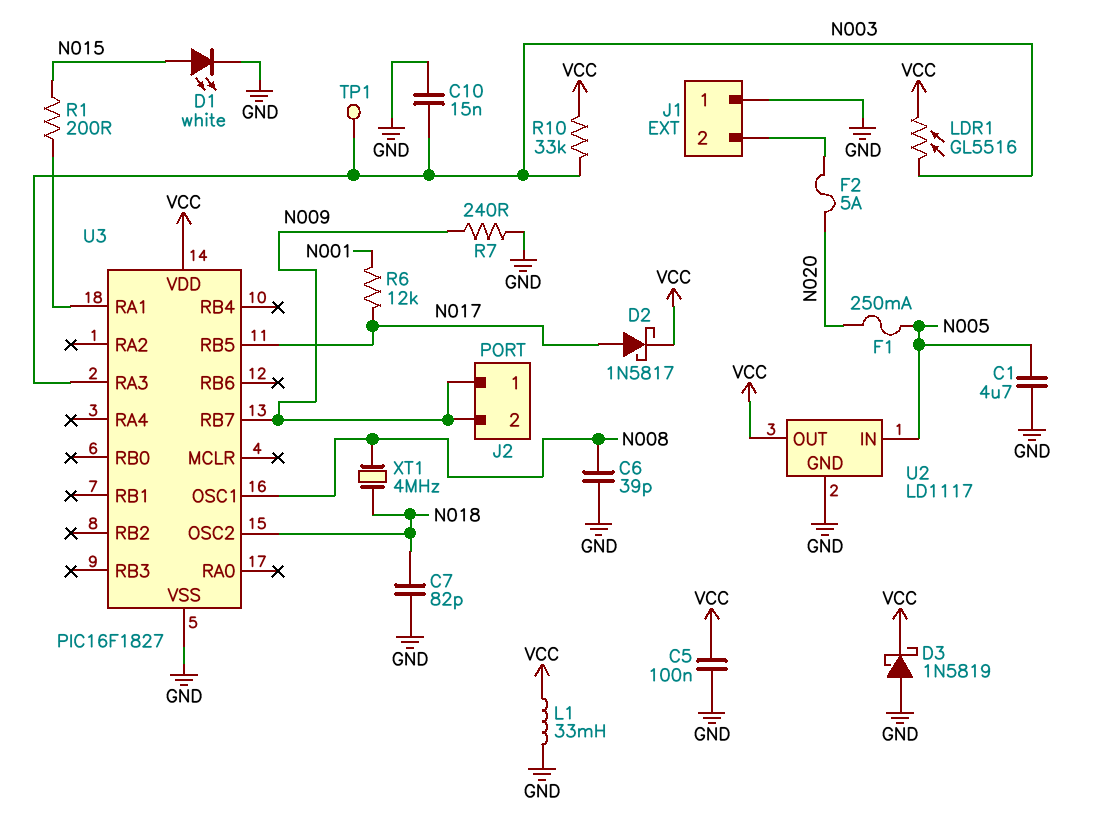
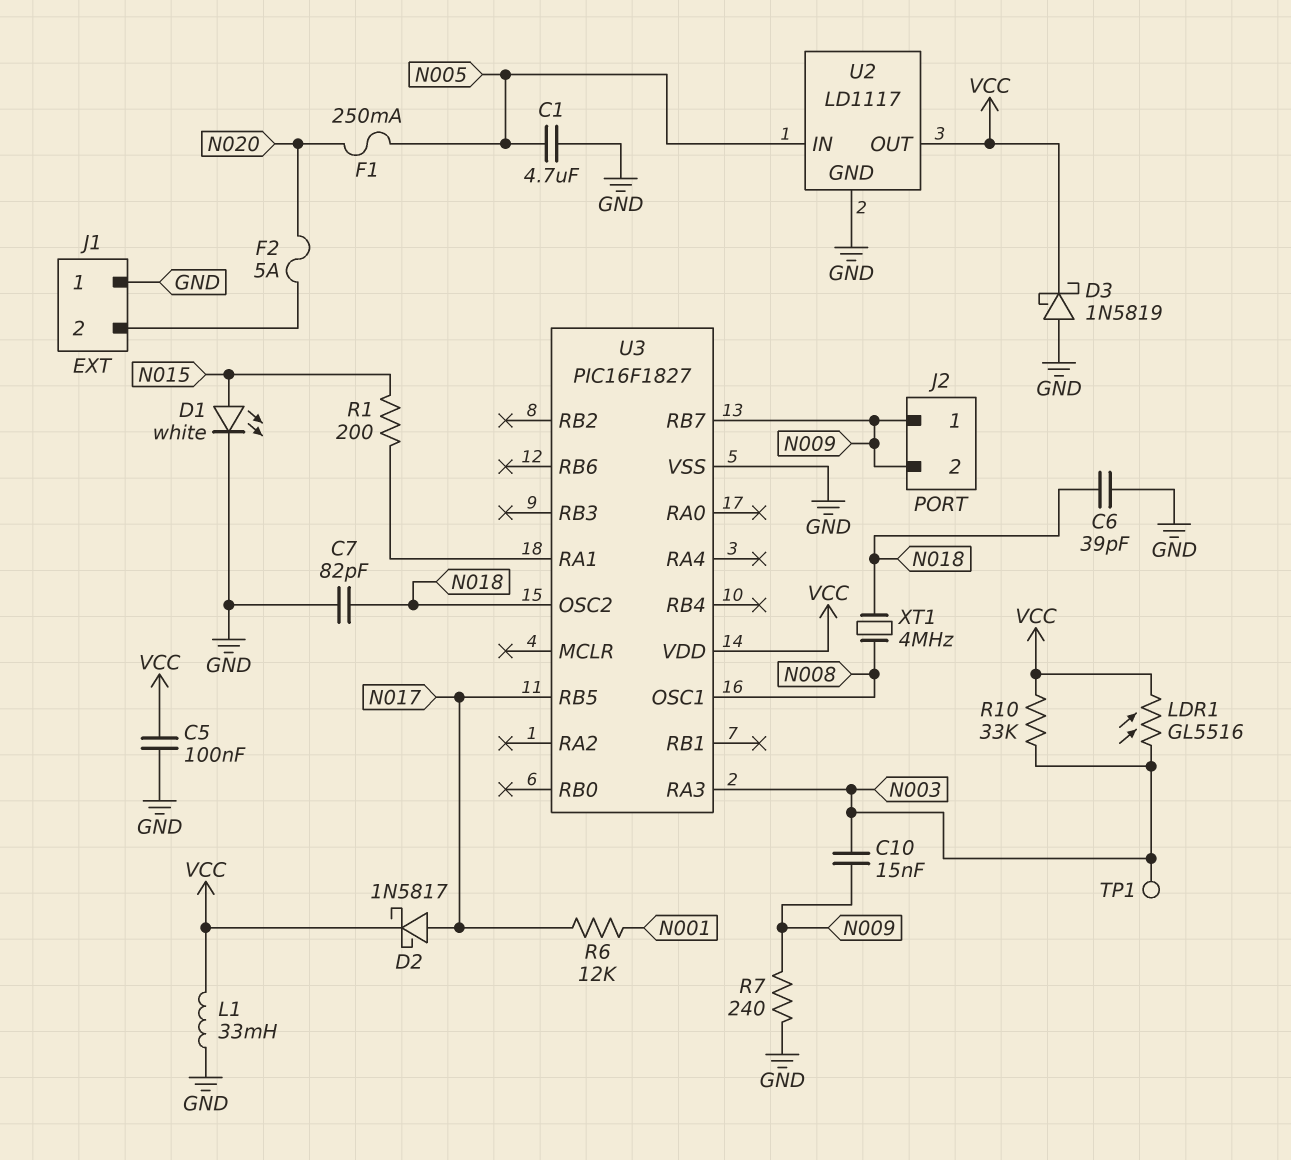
C6: 39pF (GND, N008) -> 39pF (GND, N018)
C10: 15nF (GND, N003) -> 15nF (N003, N009)

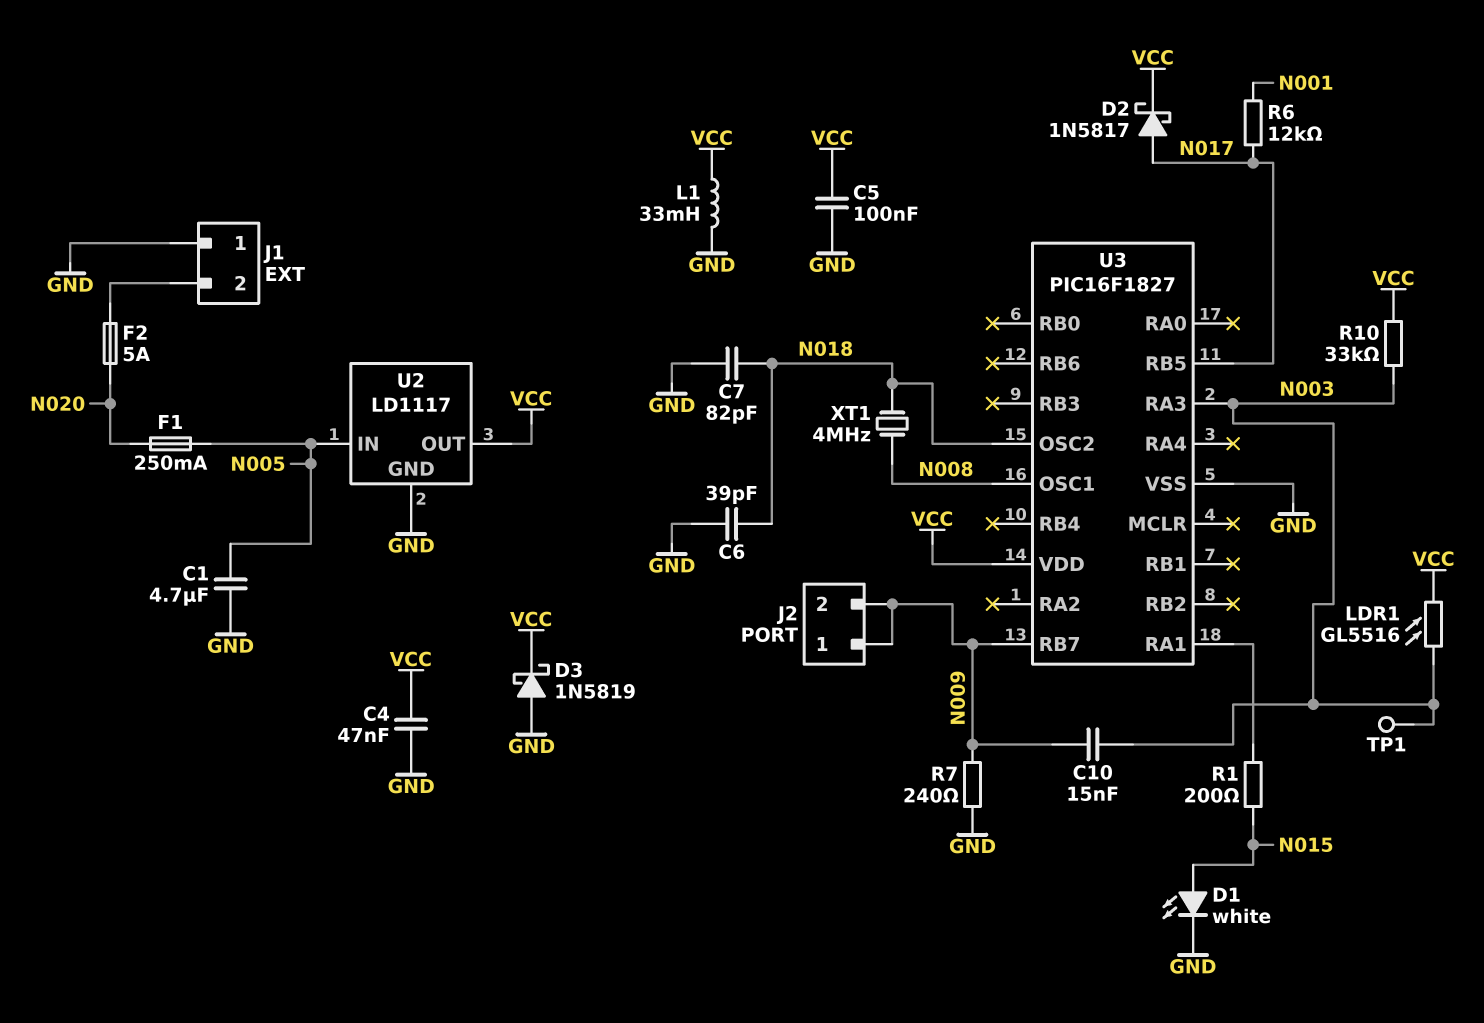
C4: none -> 47nF (GND, VCC)

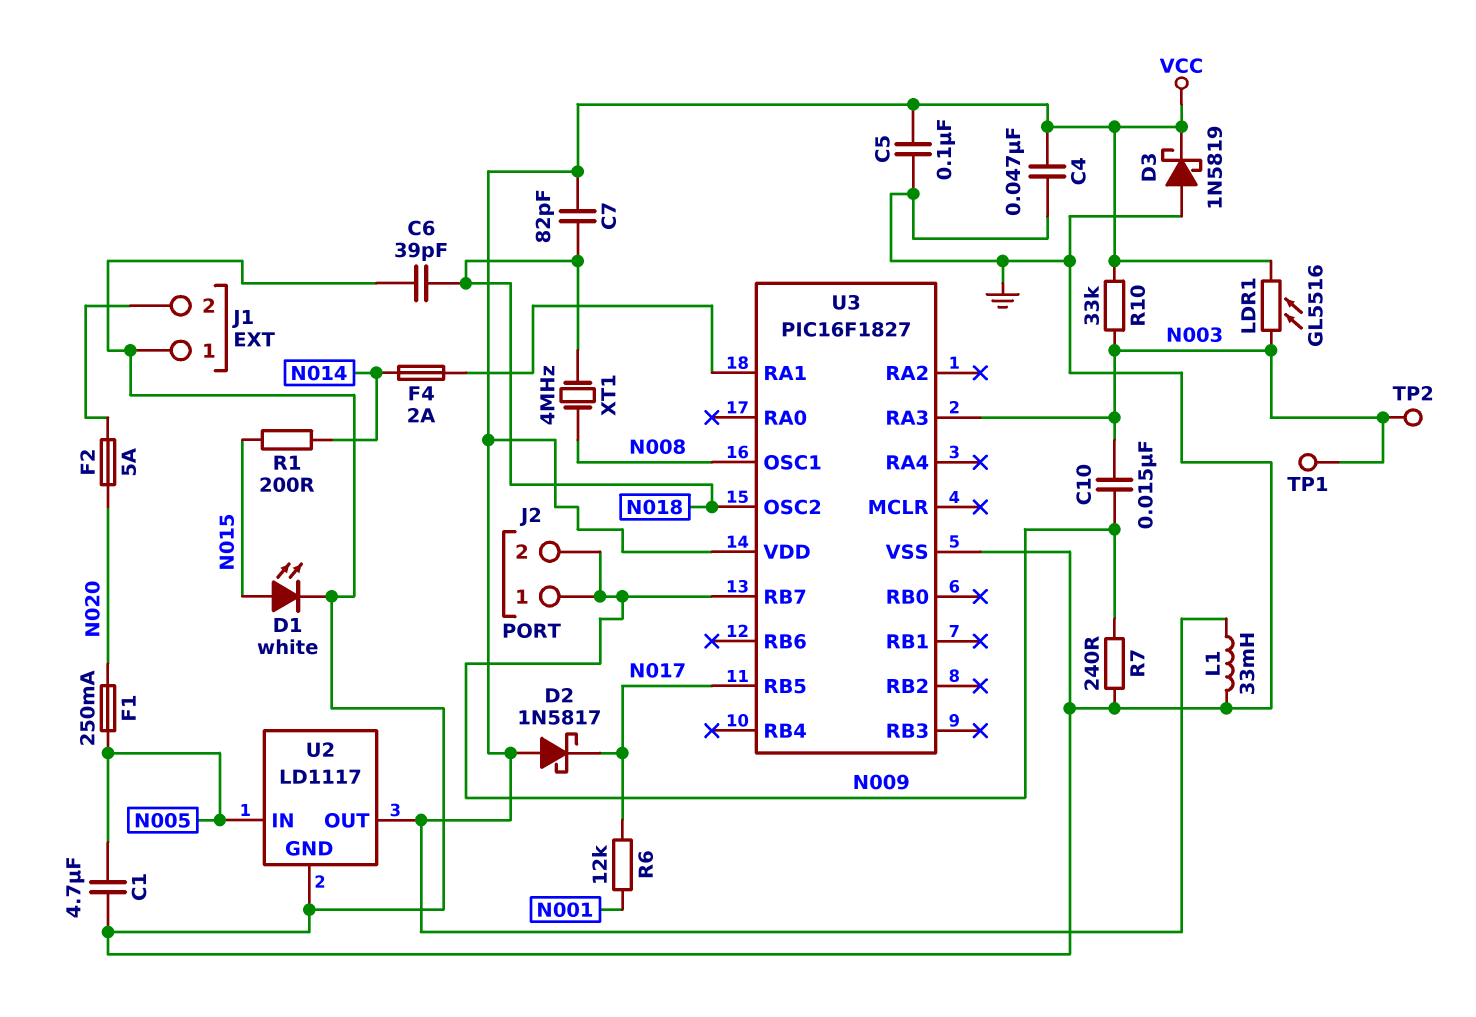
C7: 82pF (GND, N018) -> 82pF (N018, VCC)
D2: schottky 1N5817 (A N017, K VCC) -> schottky 1N5817 (A VCC, K N017)
F4: none -> 2A (N014, U3/RA1)
R1: 200 (N015, U3/RA1) -> 200 (N014, N015)
TP2: none -> test point (N003)

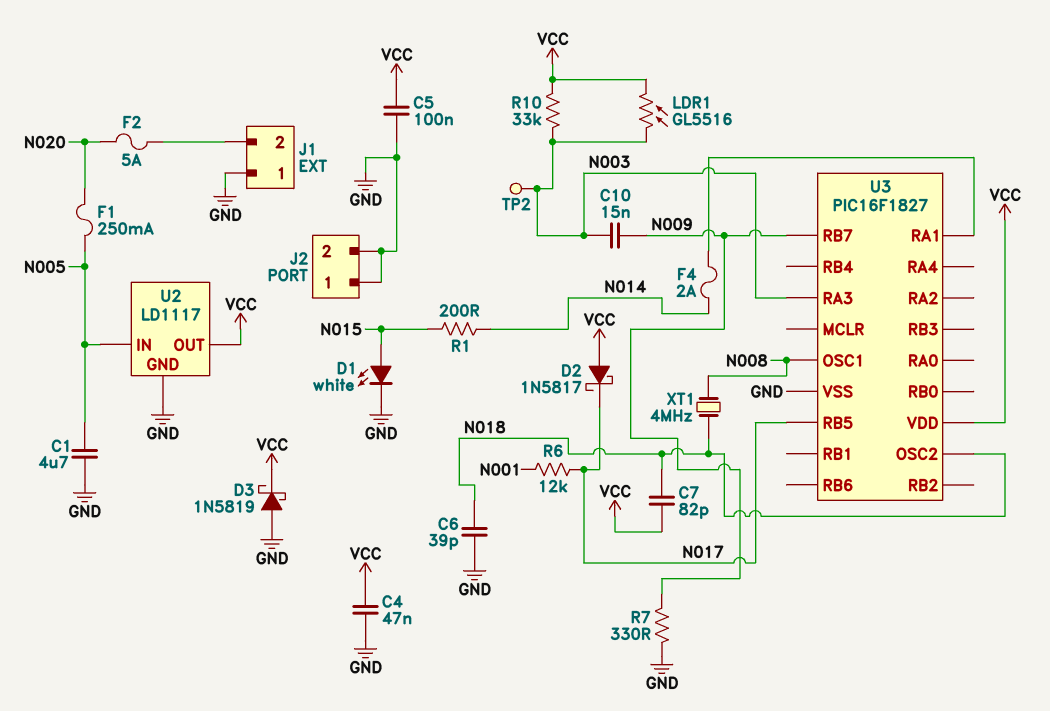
J2 pin 1: N009 -> GND
J2 pin 2: N009 -> GND
L1: 33mH (GND, VCC) -> none
R7: 240 (GND, N009) -> 330 (GND, N009)
TP1: test point (N003) -> none

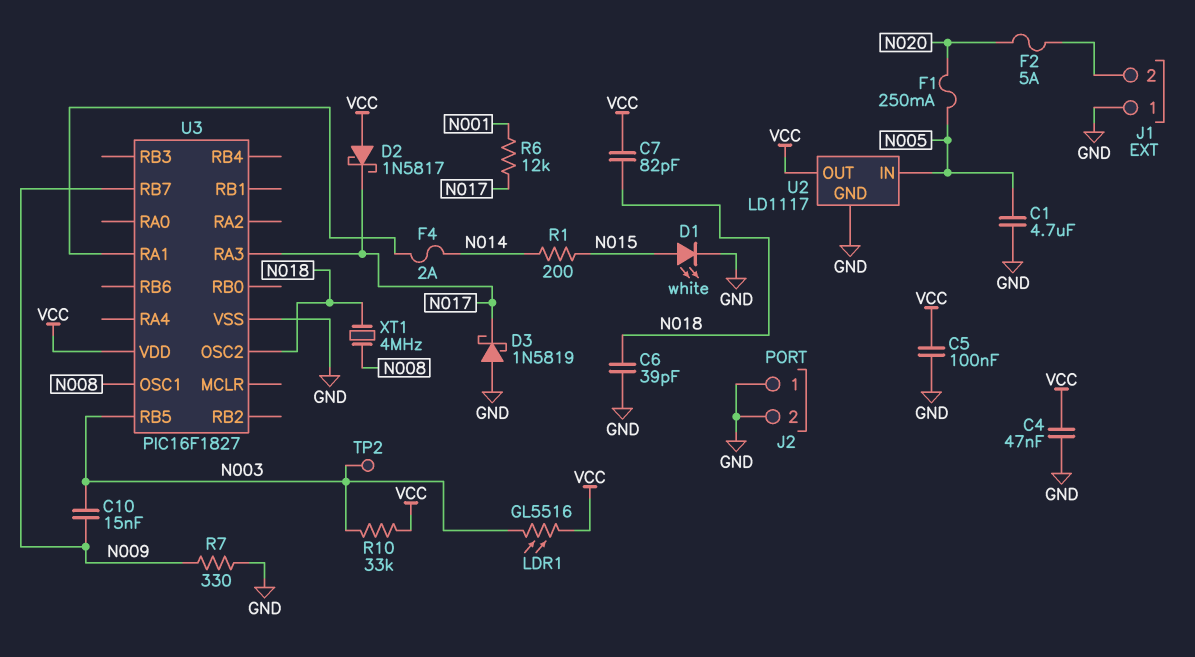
D3: schottky 1N5819 (A GND, K VCC) -> schottky 1N5819 (A GND, K N017)
U3 pin RA3: N003 -> N017
U3 pin RB5: N017 -> N003

